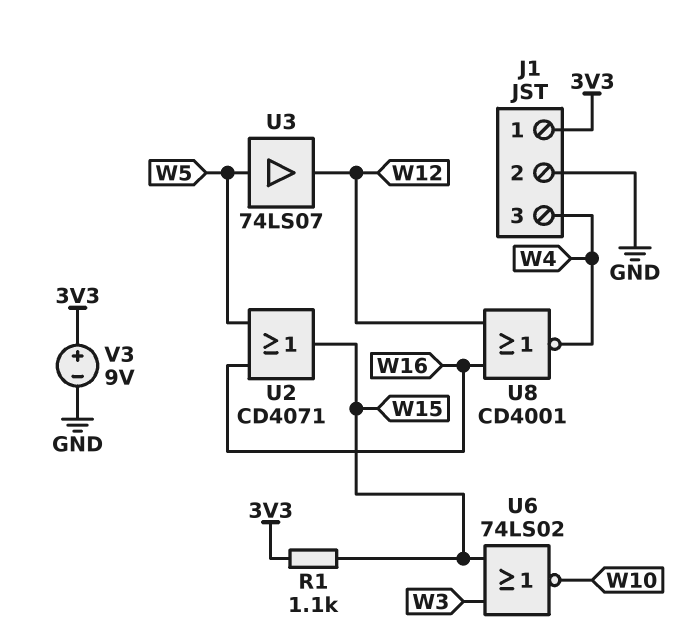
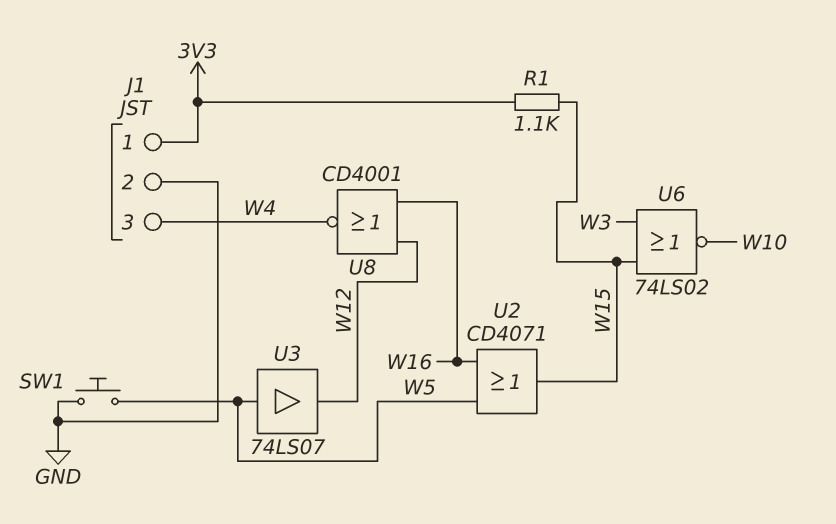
SW1: none -> button (GND, W5)
V3: 9V (plus 3V3, minus GND) -> none

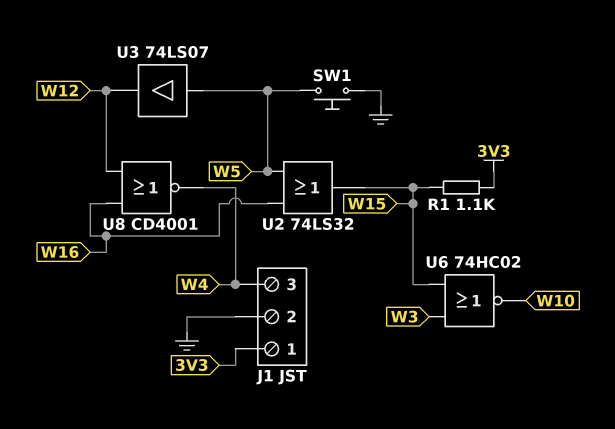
U2: OR CD4071 (in W5, in W16, out W15) -> OR 74LS32 (in W5, in W16, out W15)
U6: NOR 74LS02 (in W3, in W15, out W10) -> NOR 74HC02 (in W3, in W15, out W10)

